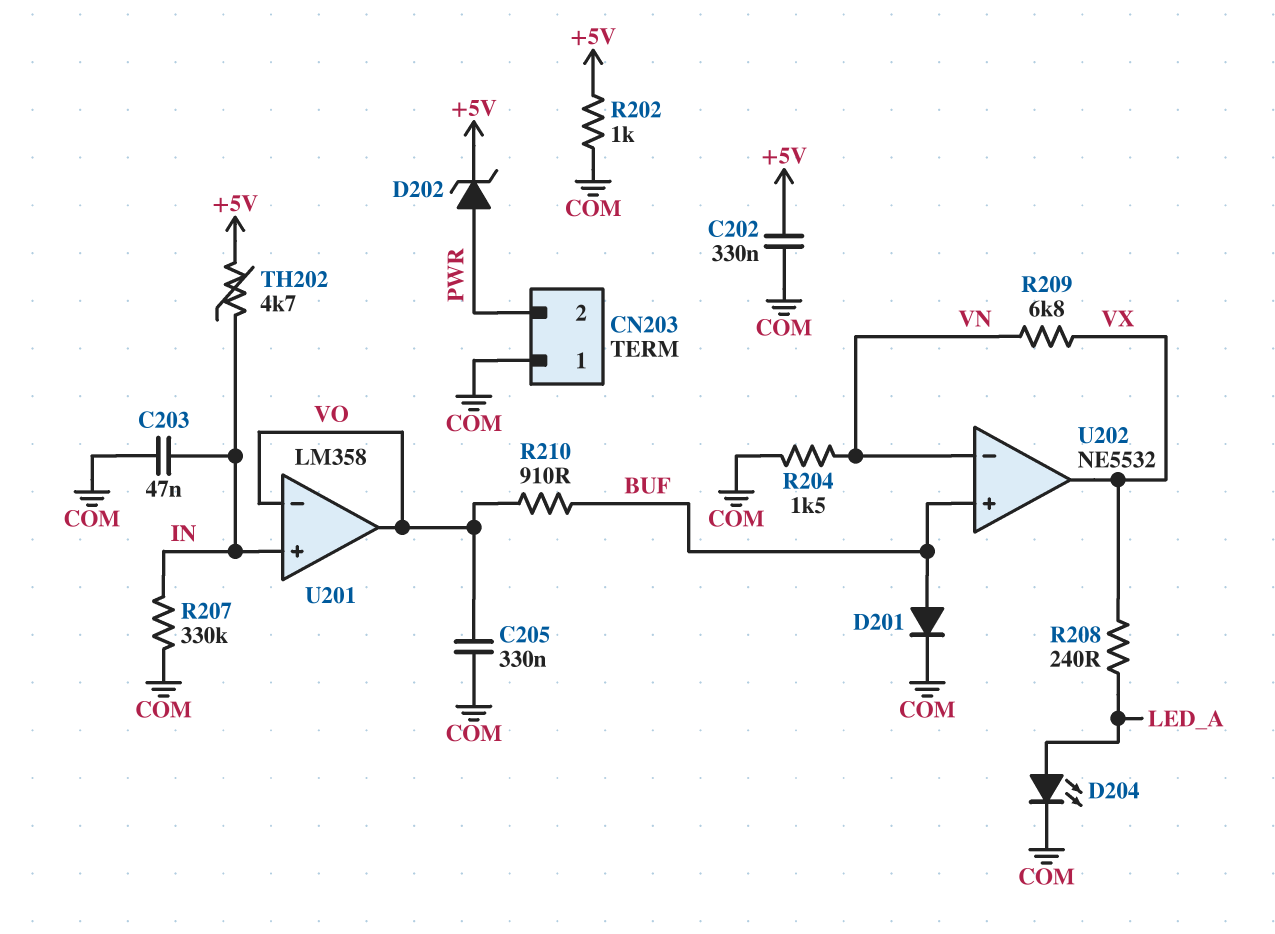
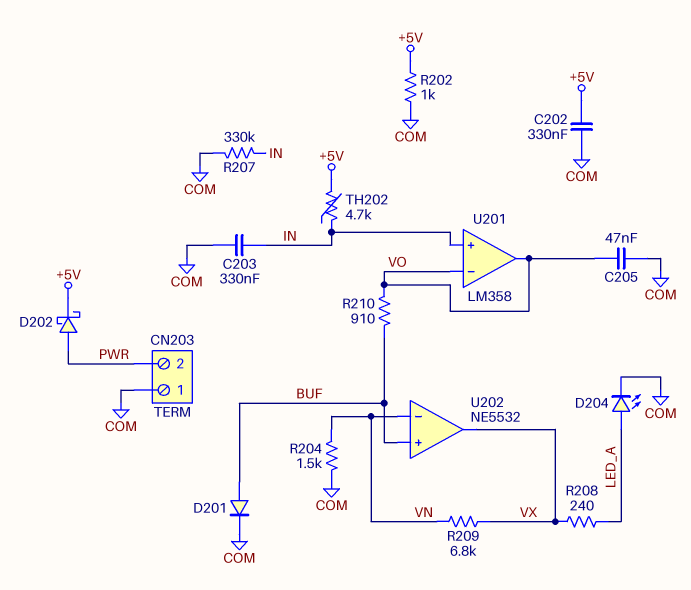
C203: 47nF (COM, IN) -> 330nF (COM, IN)
C205: 330nF (COM, VO) -> 47nF (COM, VO)
D202: zener (A PWR, K +5V) -> schottky (A PWR, K +5V)

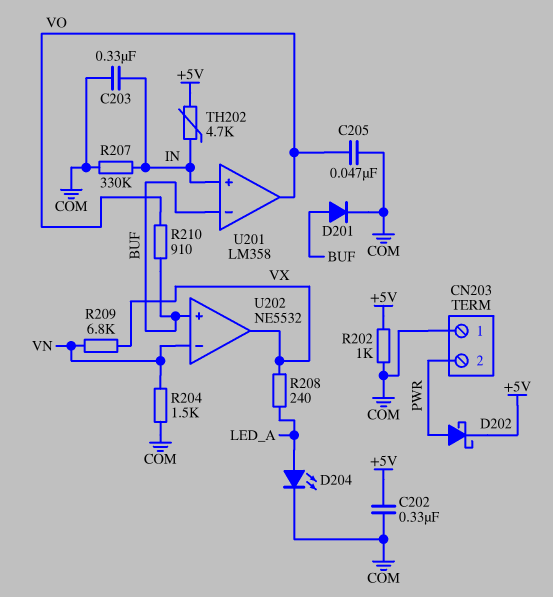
U201 pin in-: VO -> BUF

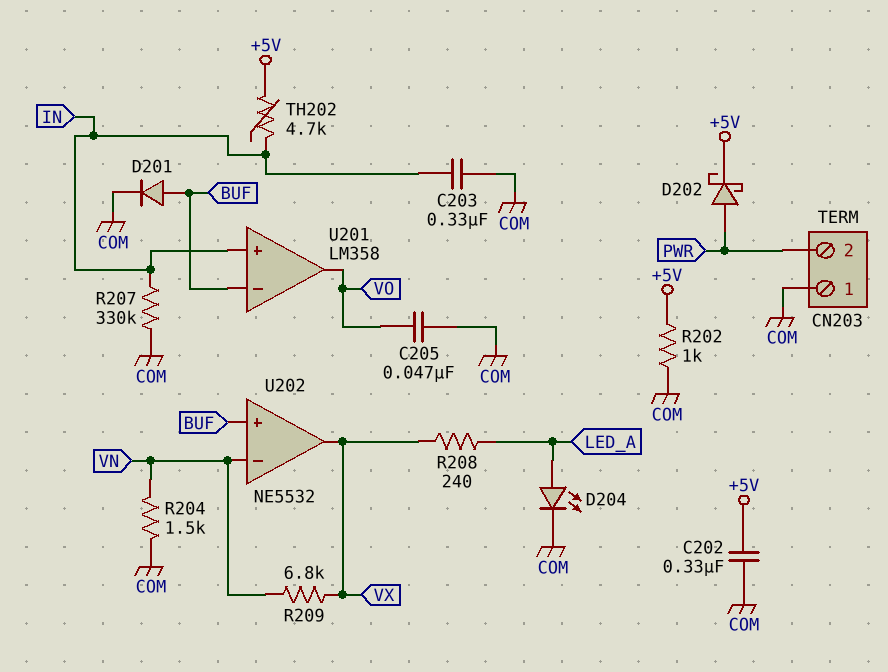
R210: 910 (BUF, VO) -> none

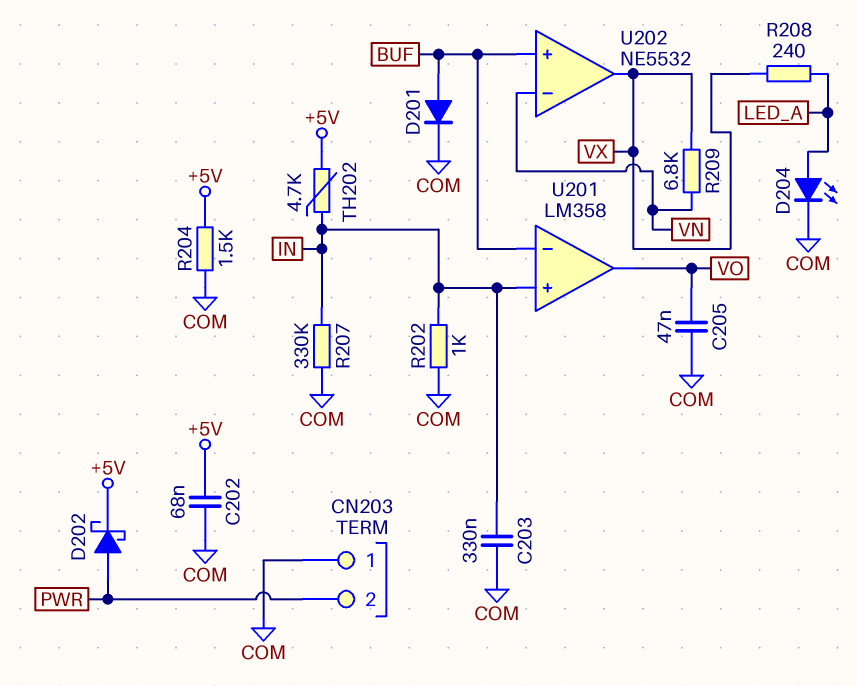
C202: 330nF (+5V, COM) -> 68nF (+5V, COM)
R202: 1k (+5V, COM) -> 1k (COM, IN)
R204: 1.5k (COM, VN) -> 1.5k (+5V, COM)

